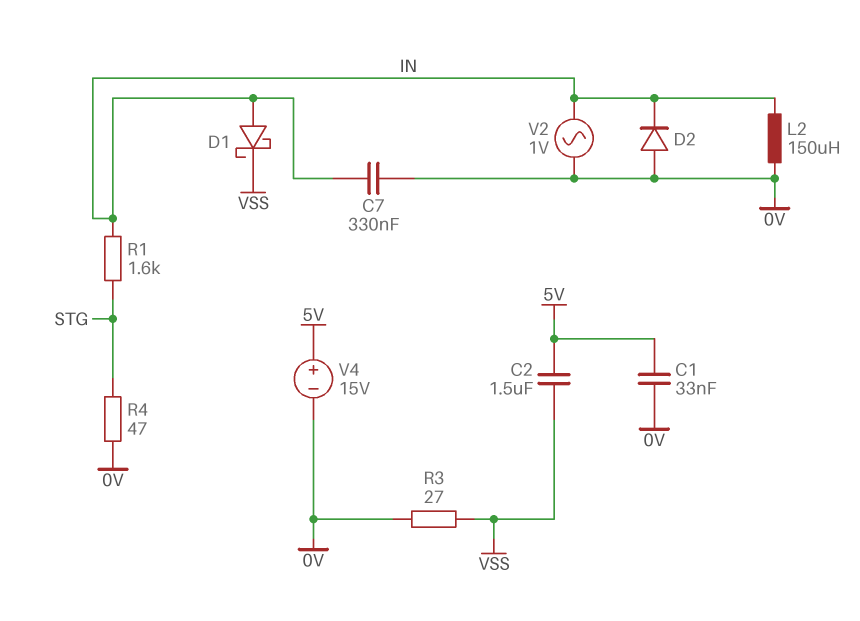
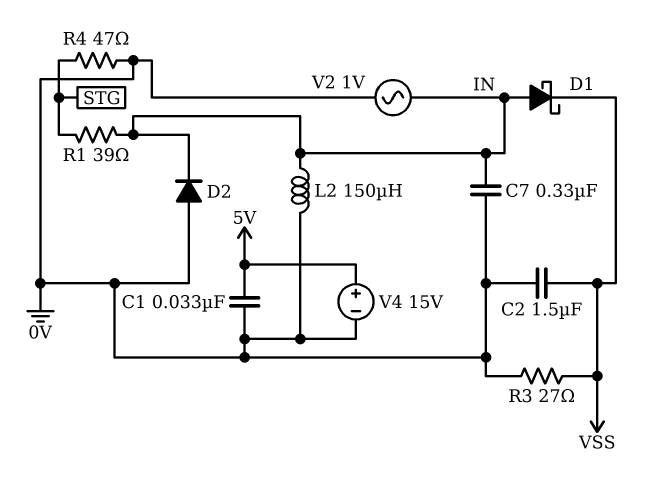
C2: 1.5uF (5V, VSS) -> 1.5uF (0V, VSS)
R1: 1.6k (IN, STG) -> 39 (IN, STG)

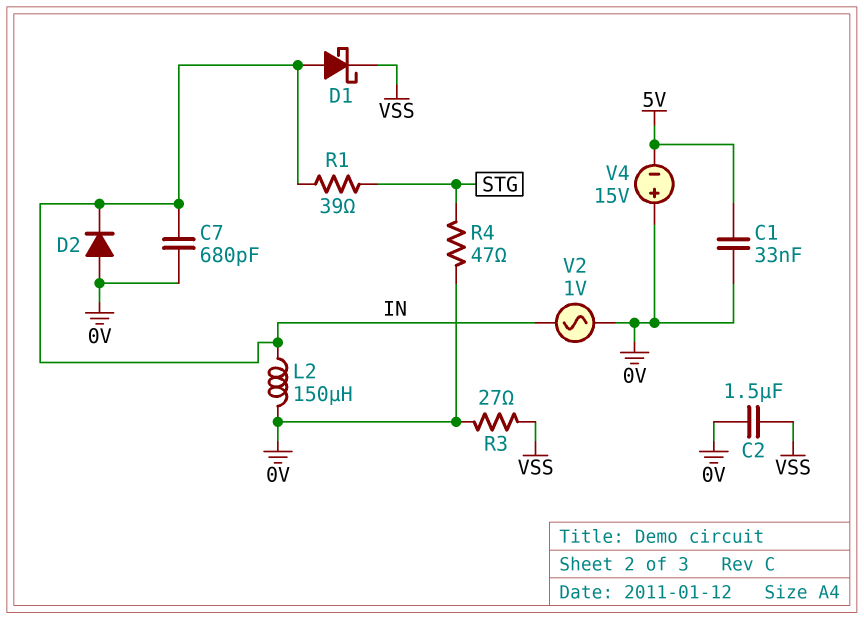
C7: 330nF (0V, IN) -> 680pF (0V, IN)
V4: 15V (plus 5V, minus 0V) -> 15V (plus 0V, minus 5V)

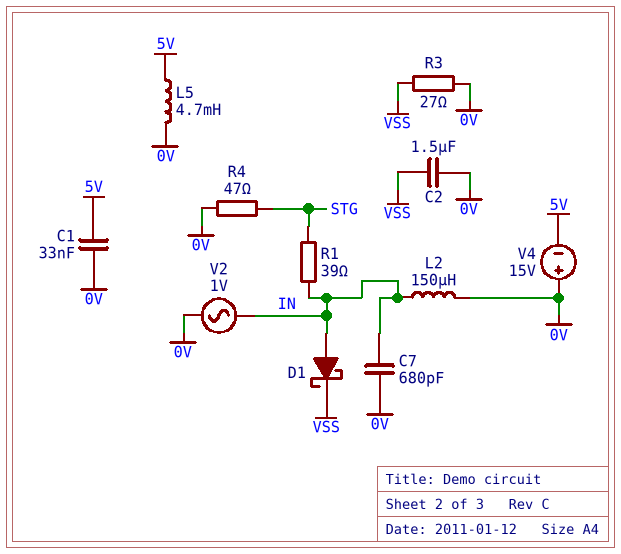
D2: diode (A 0V, K IN) -> none
L5: none -> 4.7mH (0V, 5V)

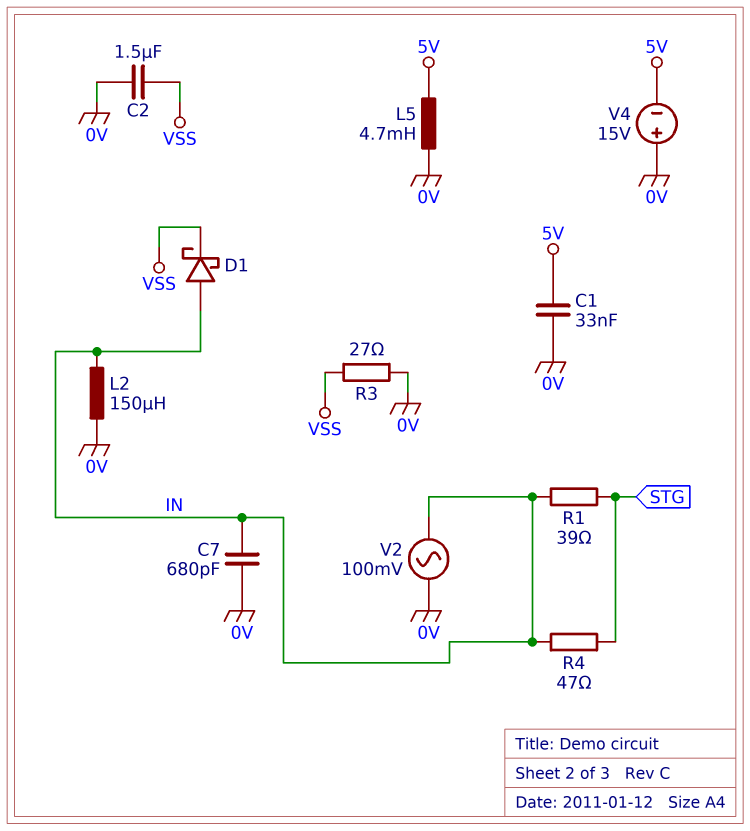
R4: 47 (0V, STG) -> 47 (IN, STG)
V2: AC 1V (0V, IN) -> AC 100mV (0V, IN)

